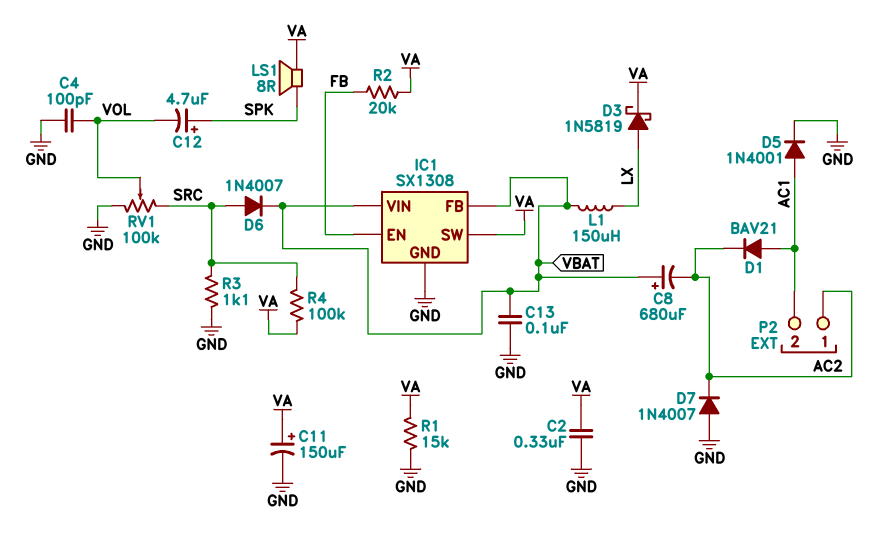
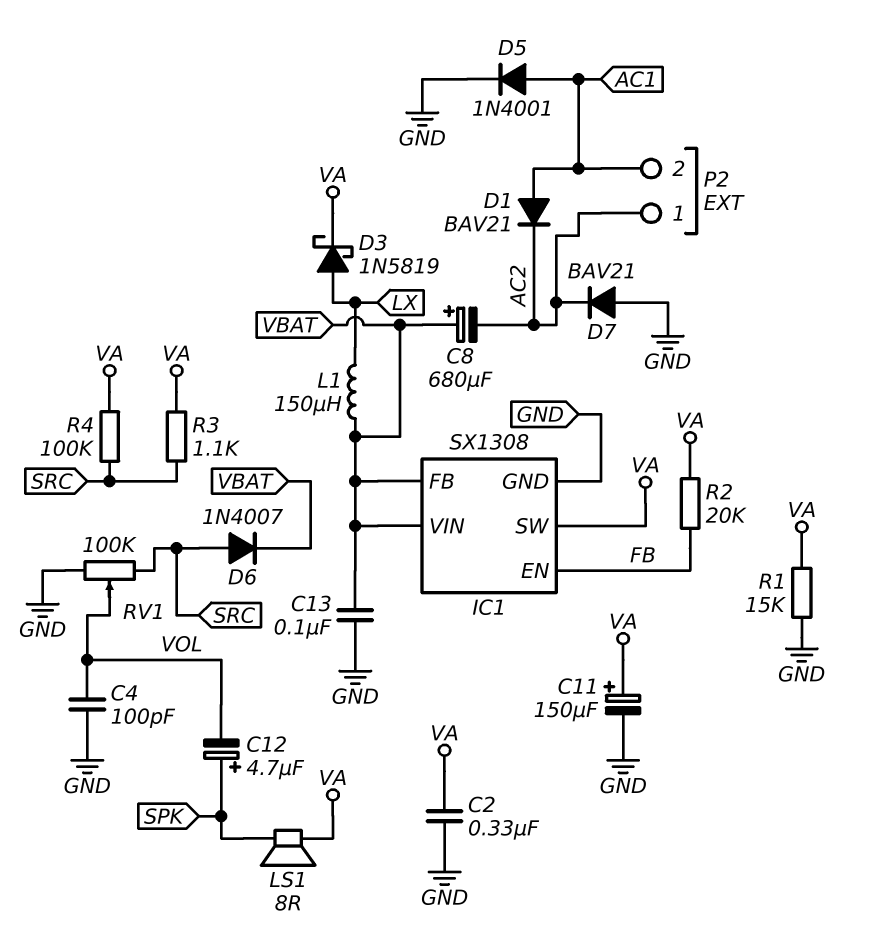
D7: diode 1N4007 (A GND, K AC2) -> diode BAV21 (A GND, K AC2)
R3: 1.1k (GND, SRC) -> 1.1k (SRC, VA)

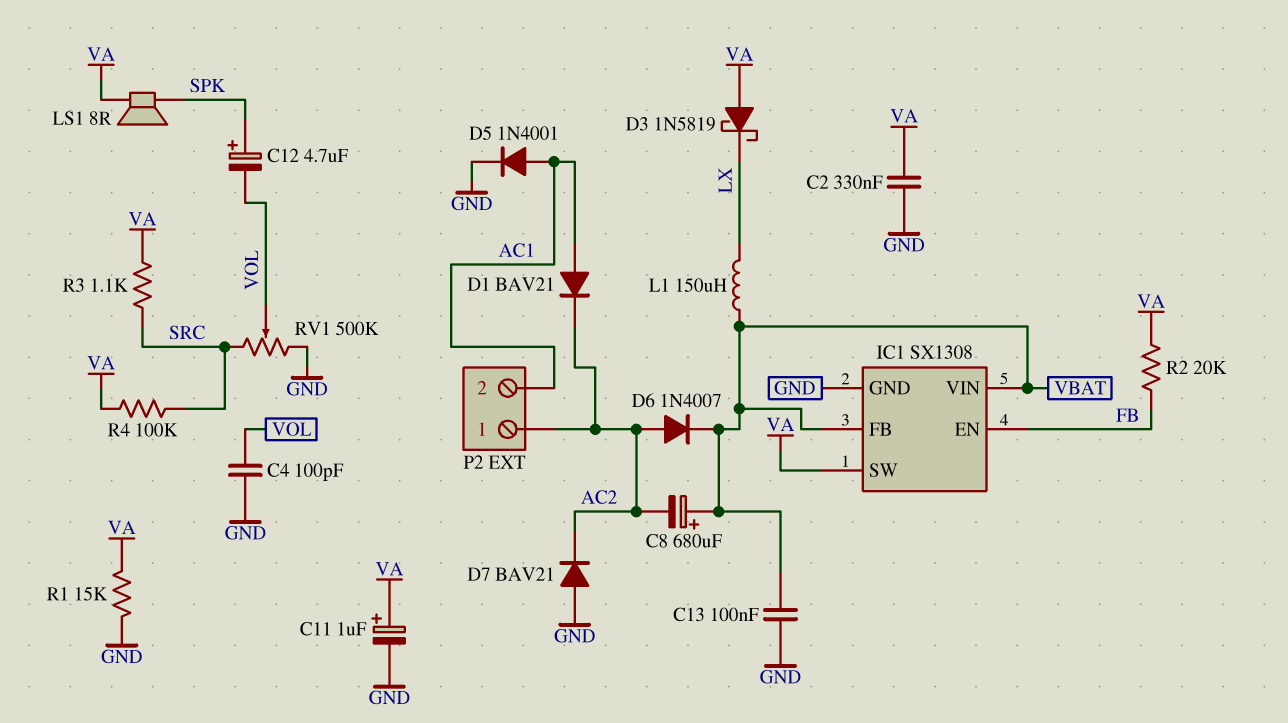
C11: 150uF (plus VA, minus GND) -> 1uF (plus VA, minus GND)
D3: schottky 1N5819 (A LX, K VA) -> schottky 1N5819 (A VA, K LX)
D6: diode 1N4007 (A SRC, K VBAT) -> diode 1N4007 (A AC2, K VBAT)
RV1: 100k (GND, SRC, wiper VOL) -> 500k (GND, SRC, wiper VOL)

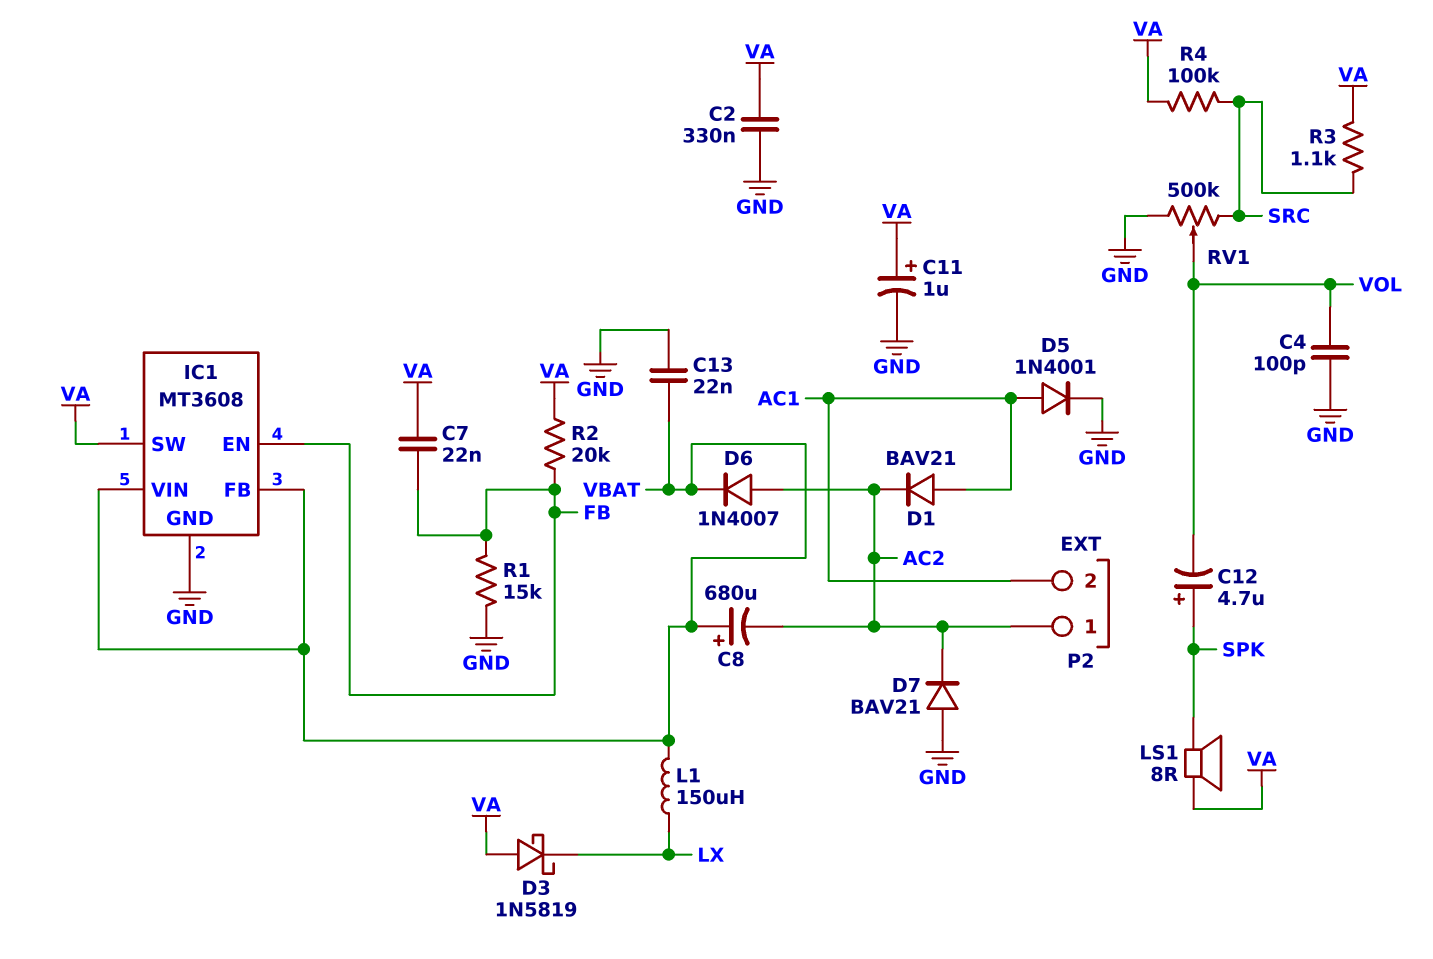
C7: none -> 22nF (FB, VA)
C13: 100nF (GND, VBAT) -> 22nF (GND, VBAT)
IC1: SX1308 -> MT3608
R1: 15k (GND, VA) -> 15k (FB, GND)

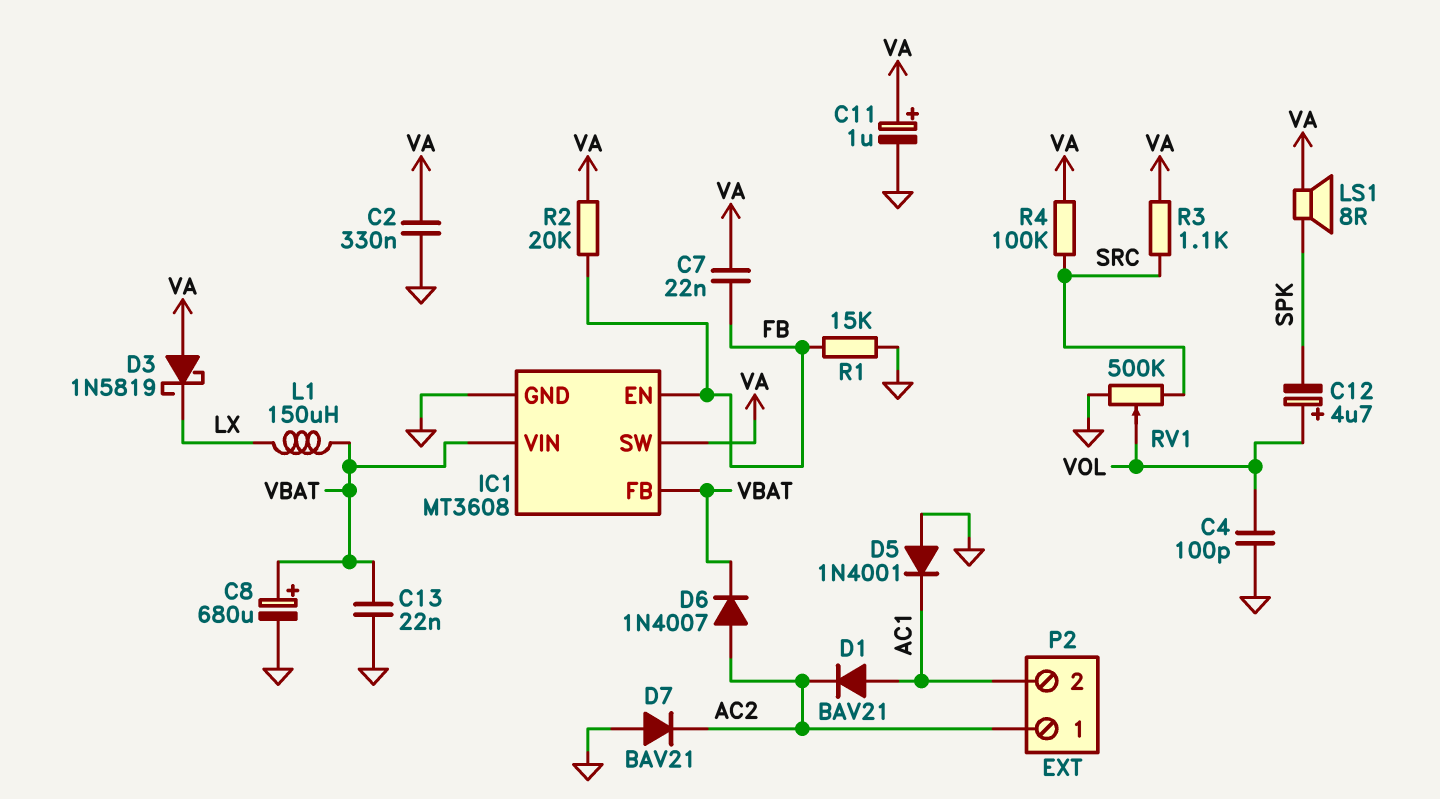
C8: 680uF (plus VBAT, minus AC2) -> 680uF (plus VBAT, minus GND)
C12: 4.7uF (plus SPK, minus VOL) -> 4.7uF (plus VOL, minus SPK)
D5: diode 1N4001 (A AC1, K GND) -> diode 1N4001 (A GND, K AC1)

